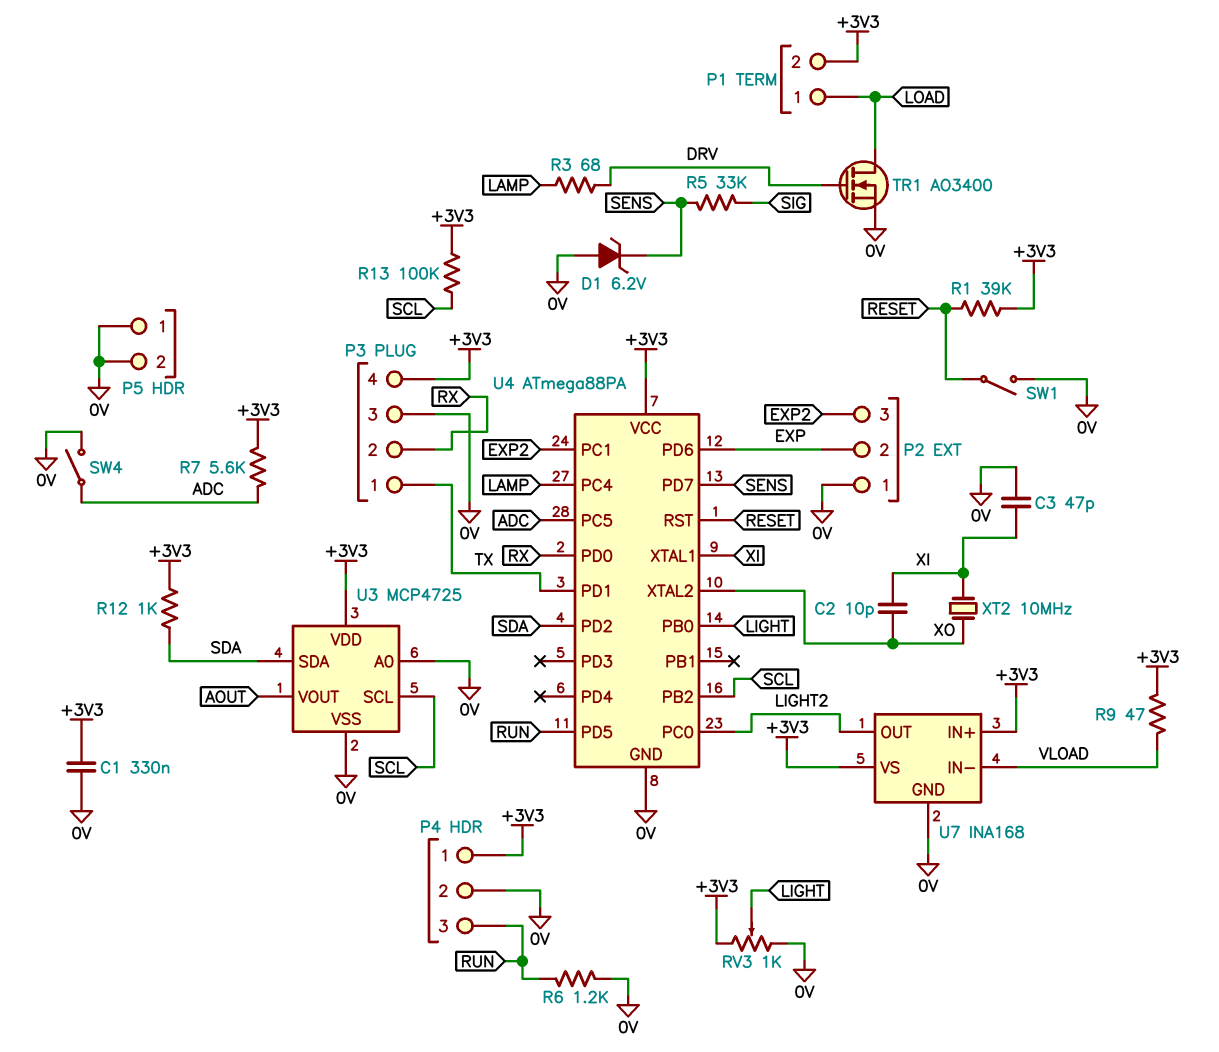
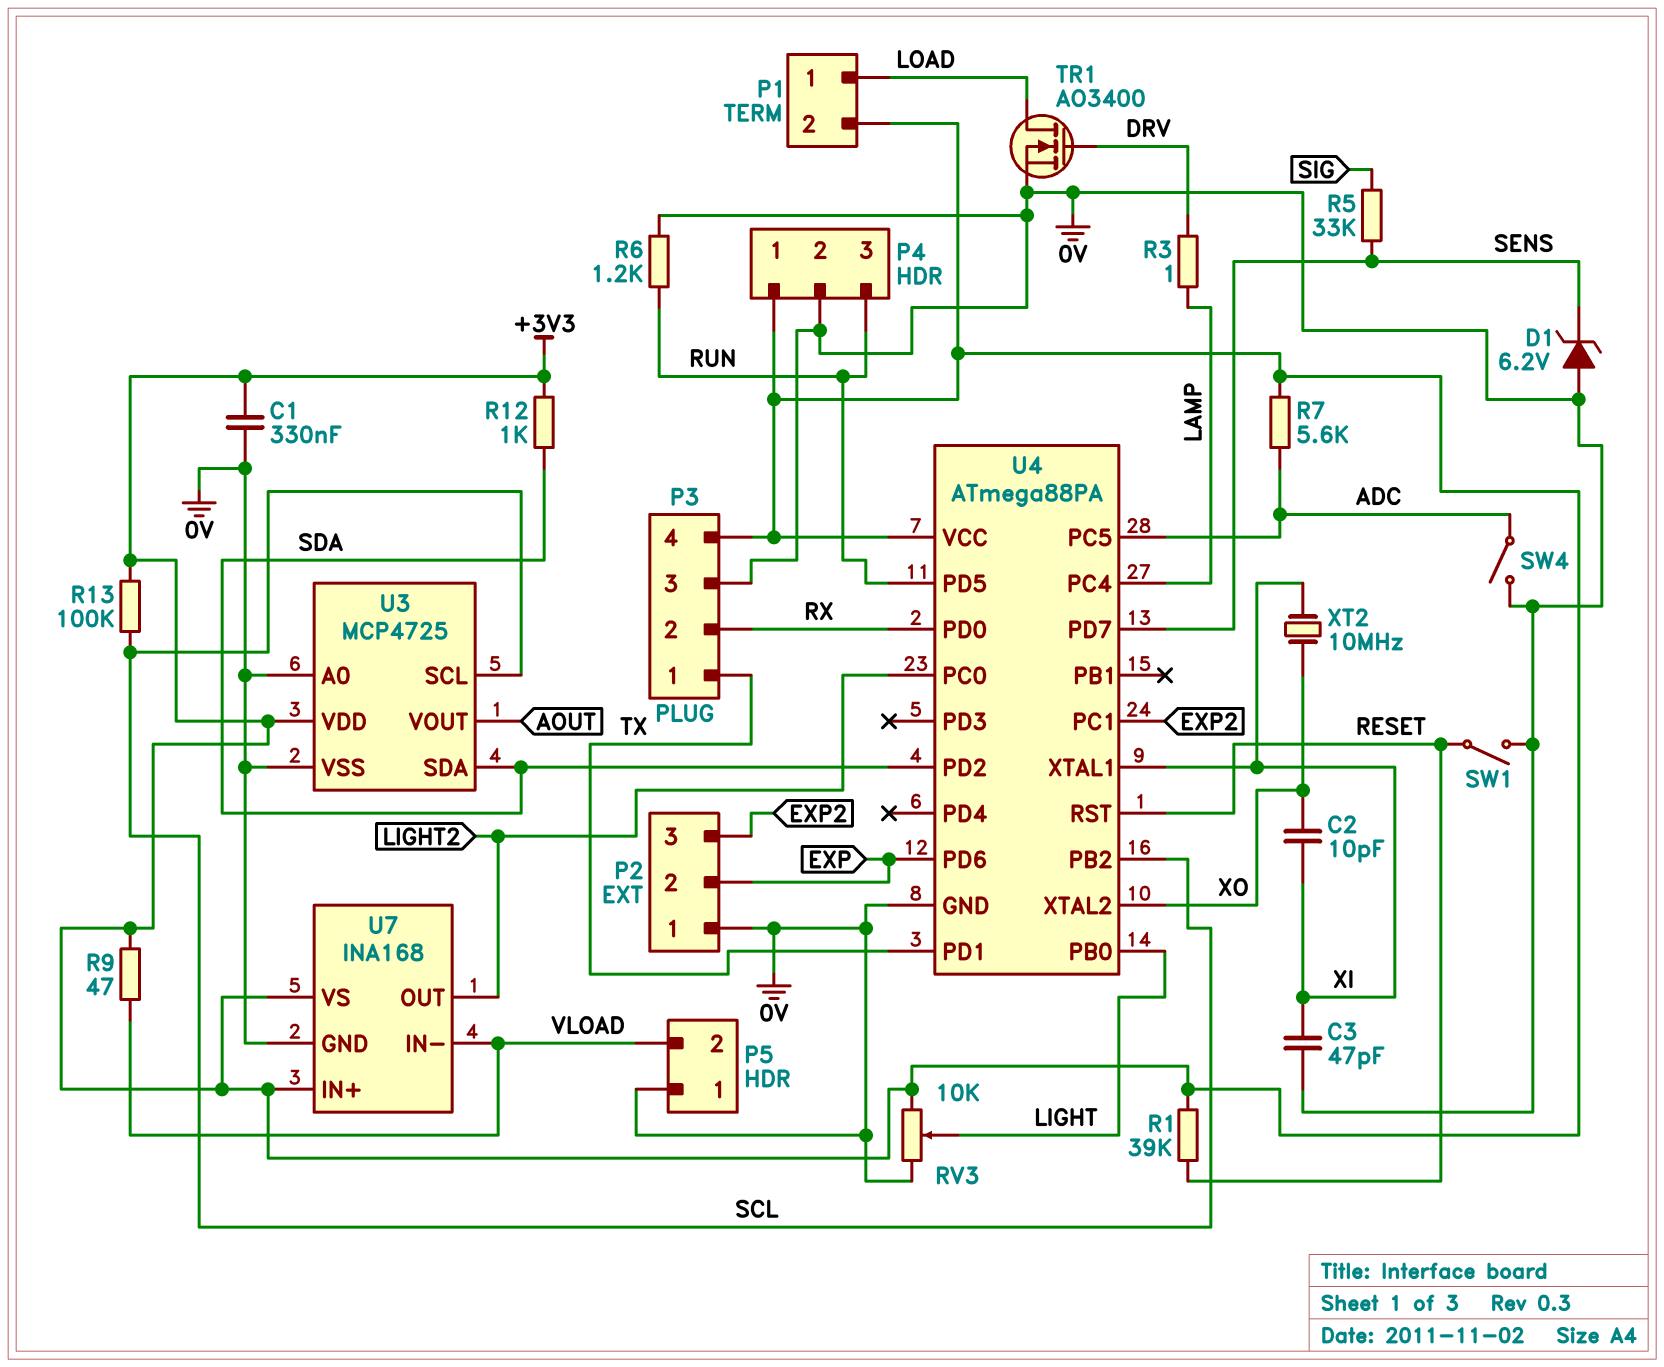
P5 pin 2: 0V -> VLOAD
R3: 68 (DRV, LAMP) -> 1 (DRV, LAMP)
RV3: 1k (+3V3, 0V, wiper LIGHT) -> 10k (+3V3, 0V, wiper LIGHT)

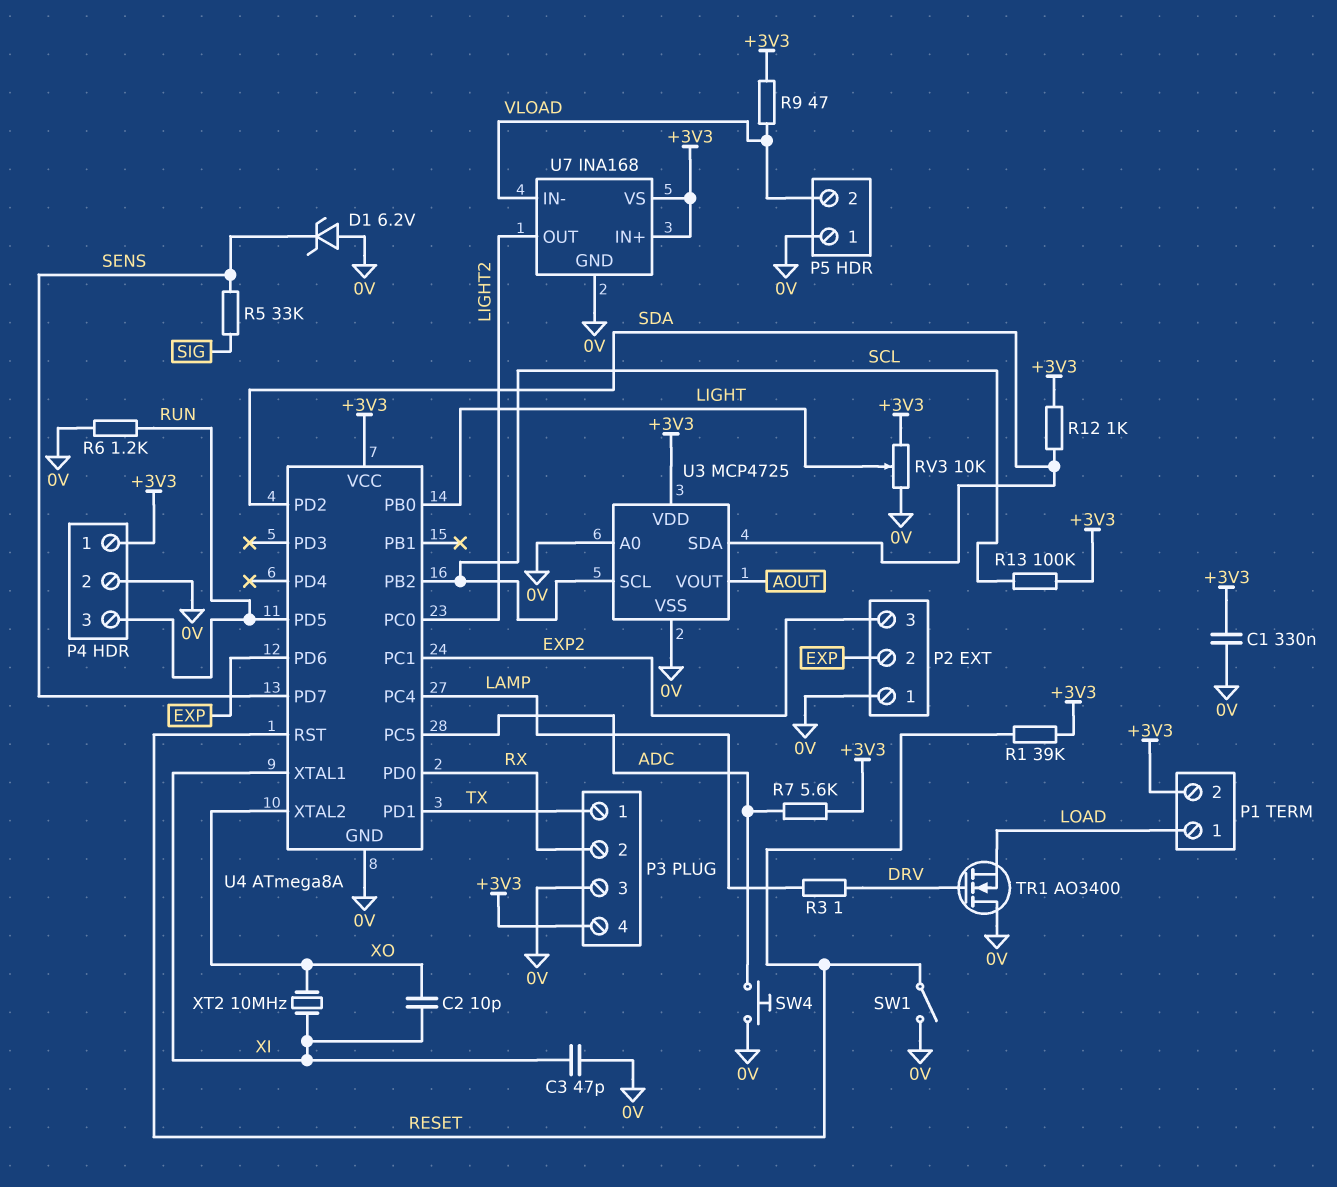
SW4: switch (0V, ADC) -> button (0V, ADC)
TR1: NMOS AO3400 (G DRV, D LOAD, S 0V) -> NMOS AO3400 (G DRV, D 0V, S LOAD)
U4: ATmega88PA -> ATmega8A

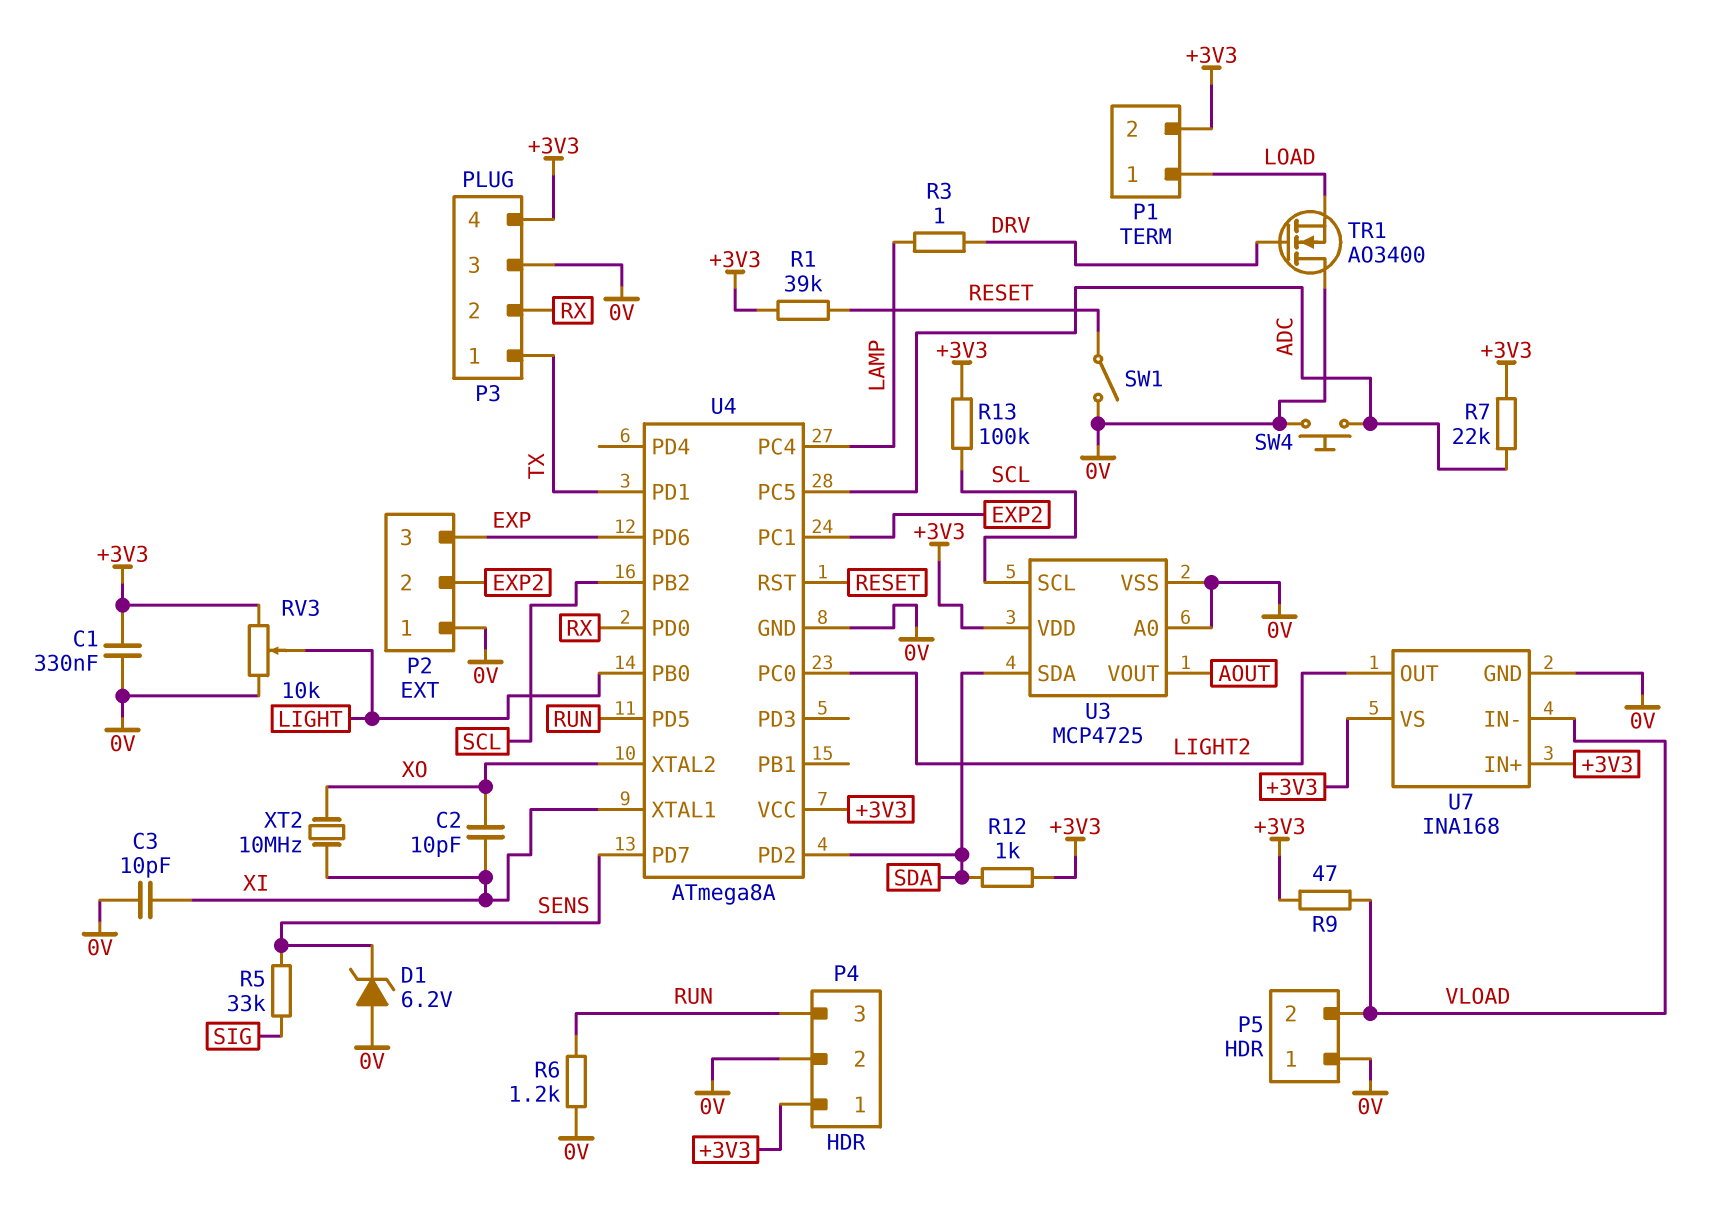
C3: 47pF (0V, XI) -> 10pF (0V, XI)
P2 pin 2: EXP -> EXP2
P2 pin 3: EXP2 -> EXP
R7: 5.6k (+3V3, ADC) -> 22k (+3V3, ADC)

